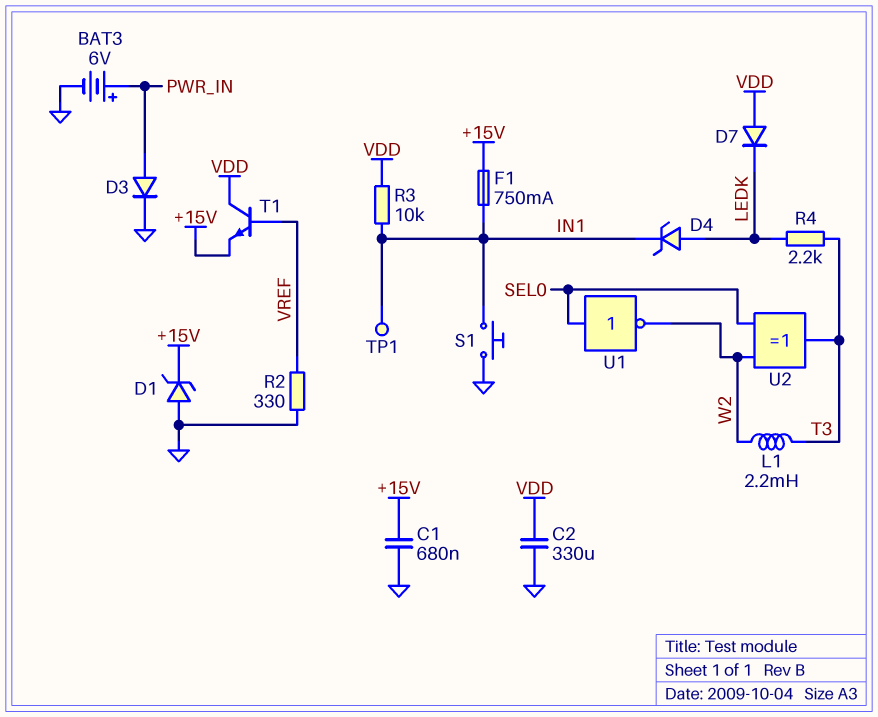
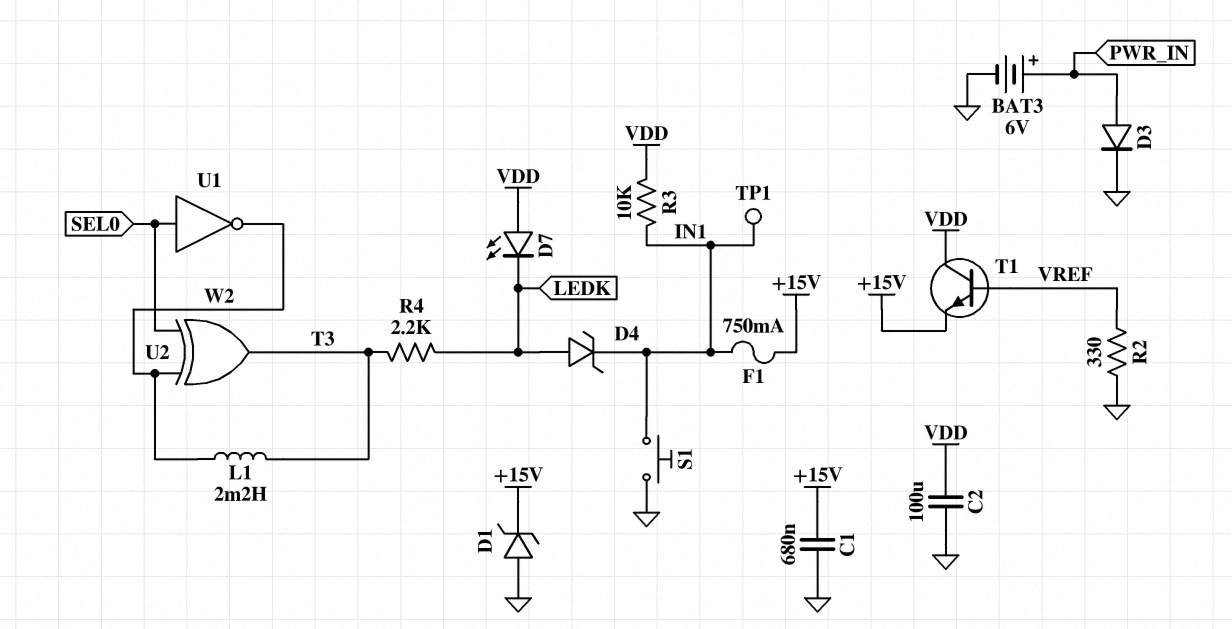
C2: 330uF (GND, VDD) -> 100uF (GND, VDD)
D7: diode (A VDD, K LEDK) -> LED (A VDD, K LEDK)

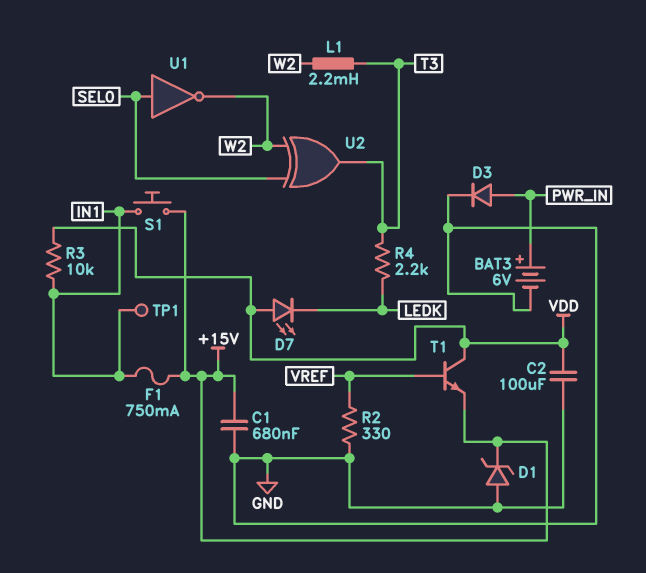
D4: zener (A LEDK, K IN1) -> none
S1: button (GND, IN1) -> button (+15V, IN1)

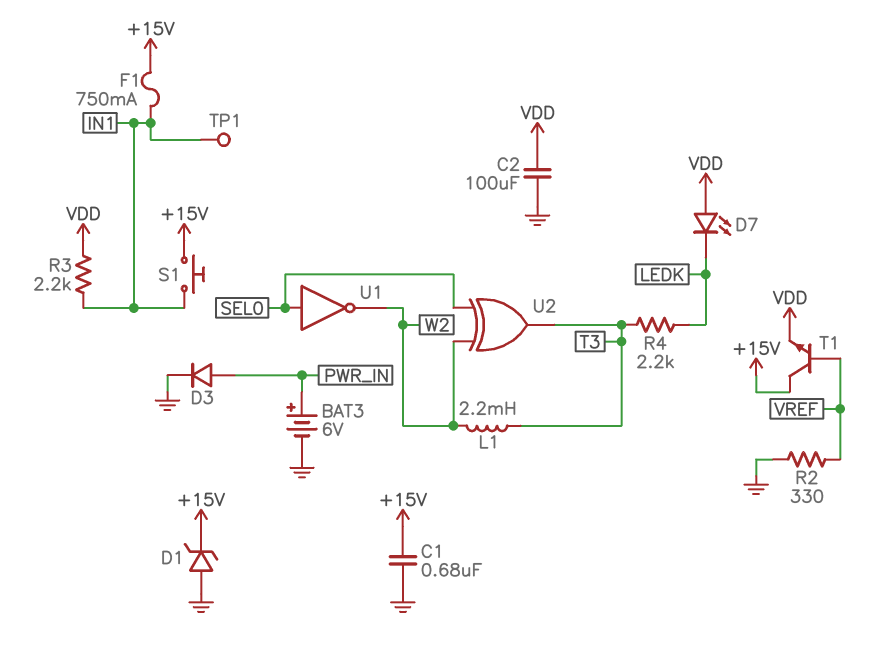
R3: 10k (IN1, VDD) -> 2.2k (IN1, VDD)
T1: NPN (B VREF, C VDD, E +15V) -> NPN (B VREF, C +15V, E VDD)

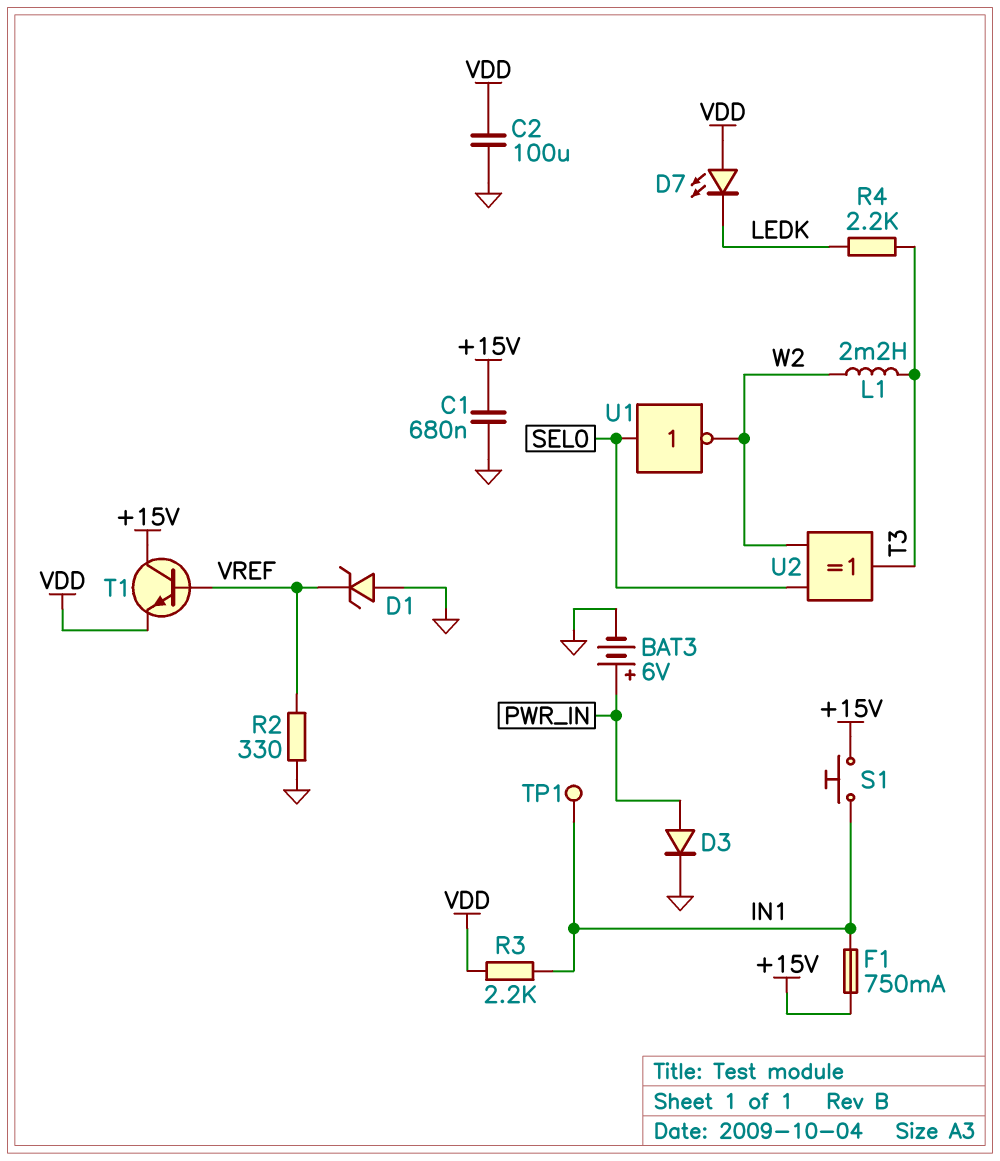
D1: zener (A GND, K +15V) -> zener (A GND, K VREF)

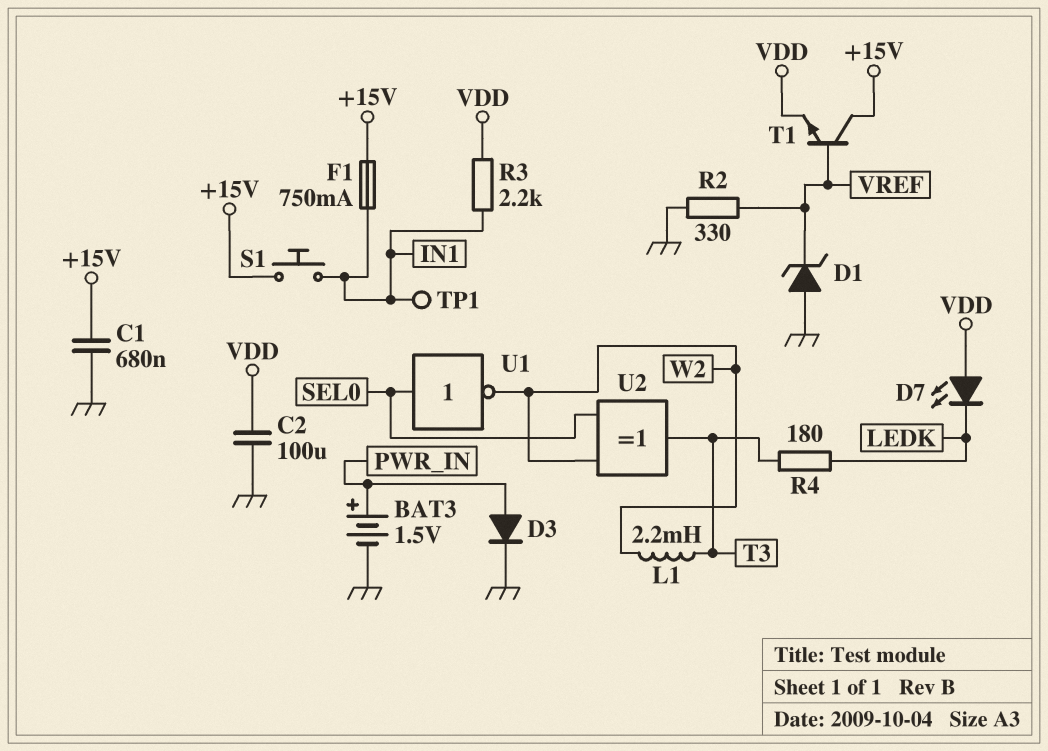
BAT3: 6V (plus PWR_IN, minus GND) -> 1.5V (plus PWR_IN, minus GND)
R4: 2.2k (LEDK, T3) -> 180 (LEDK, T3)

